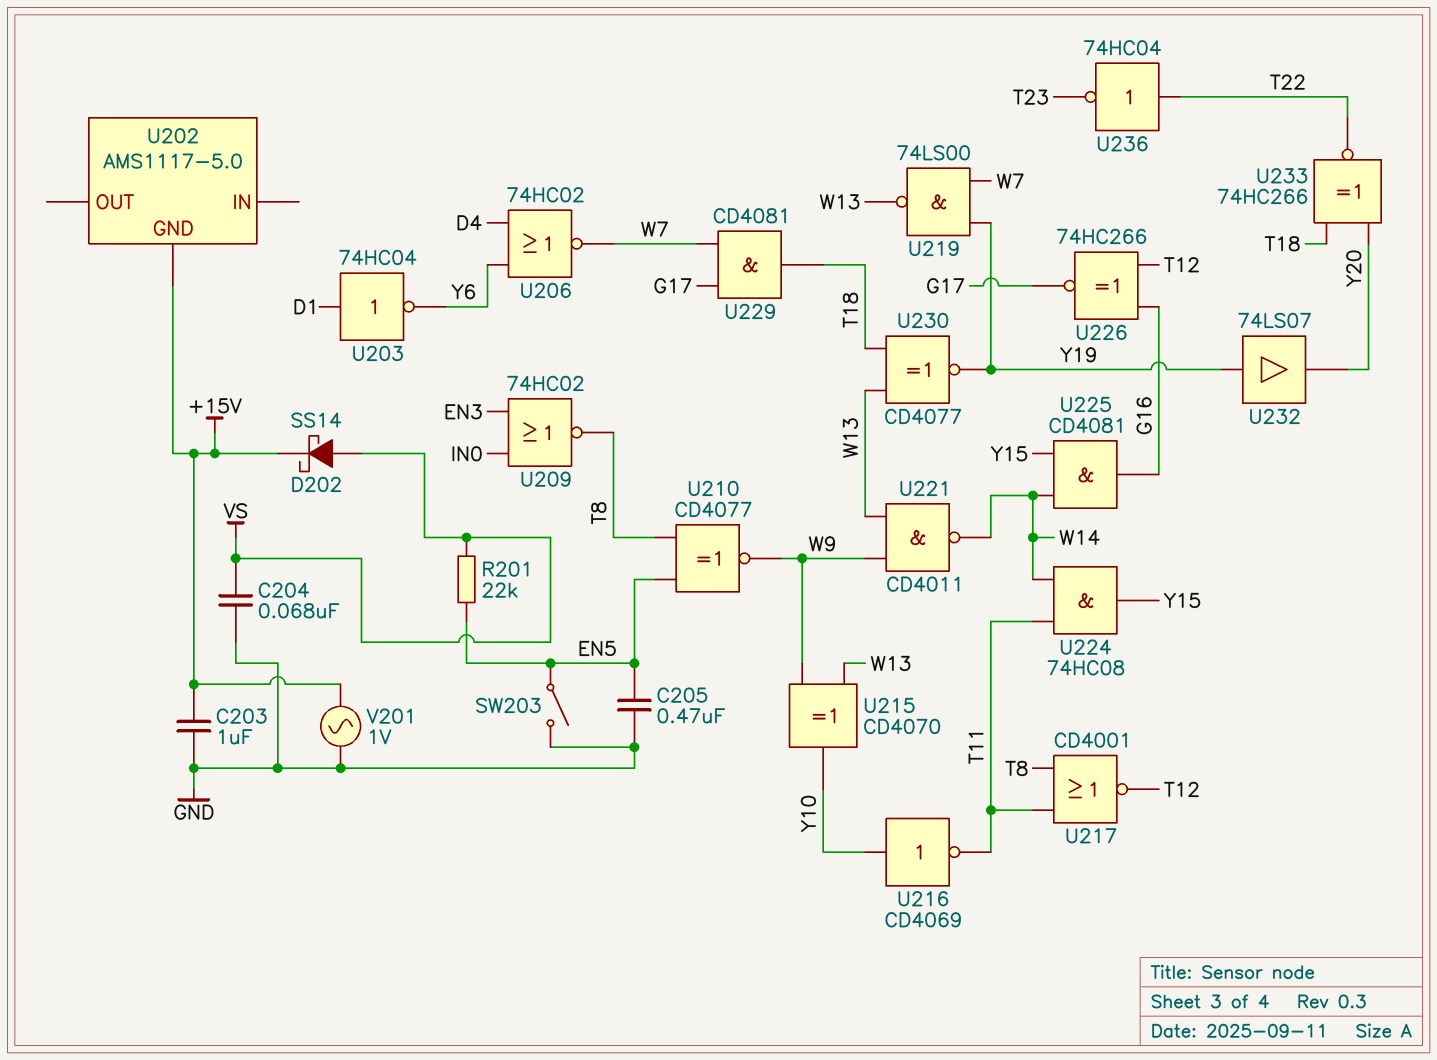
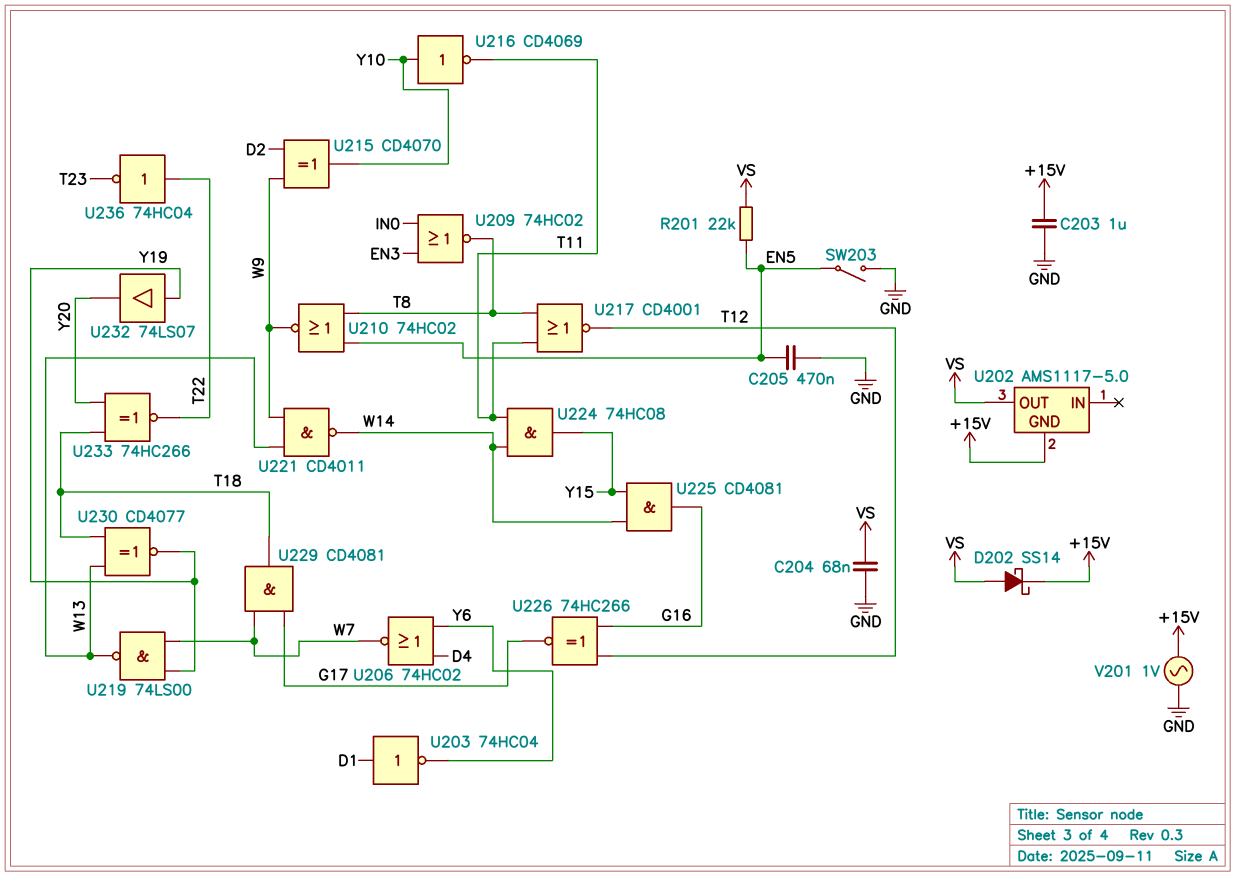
U202 pin OUT: none -> VS
U210: XNOR CD4077 (in EN5, in T8, out W9) -> NOR 74HC02 (in EN5, in T8, out W9)
U215: XOR CD4070 (in W9, in W13, out Y10) -> XOR CD4070 (in D2, in W9, out Y10)

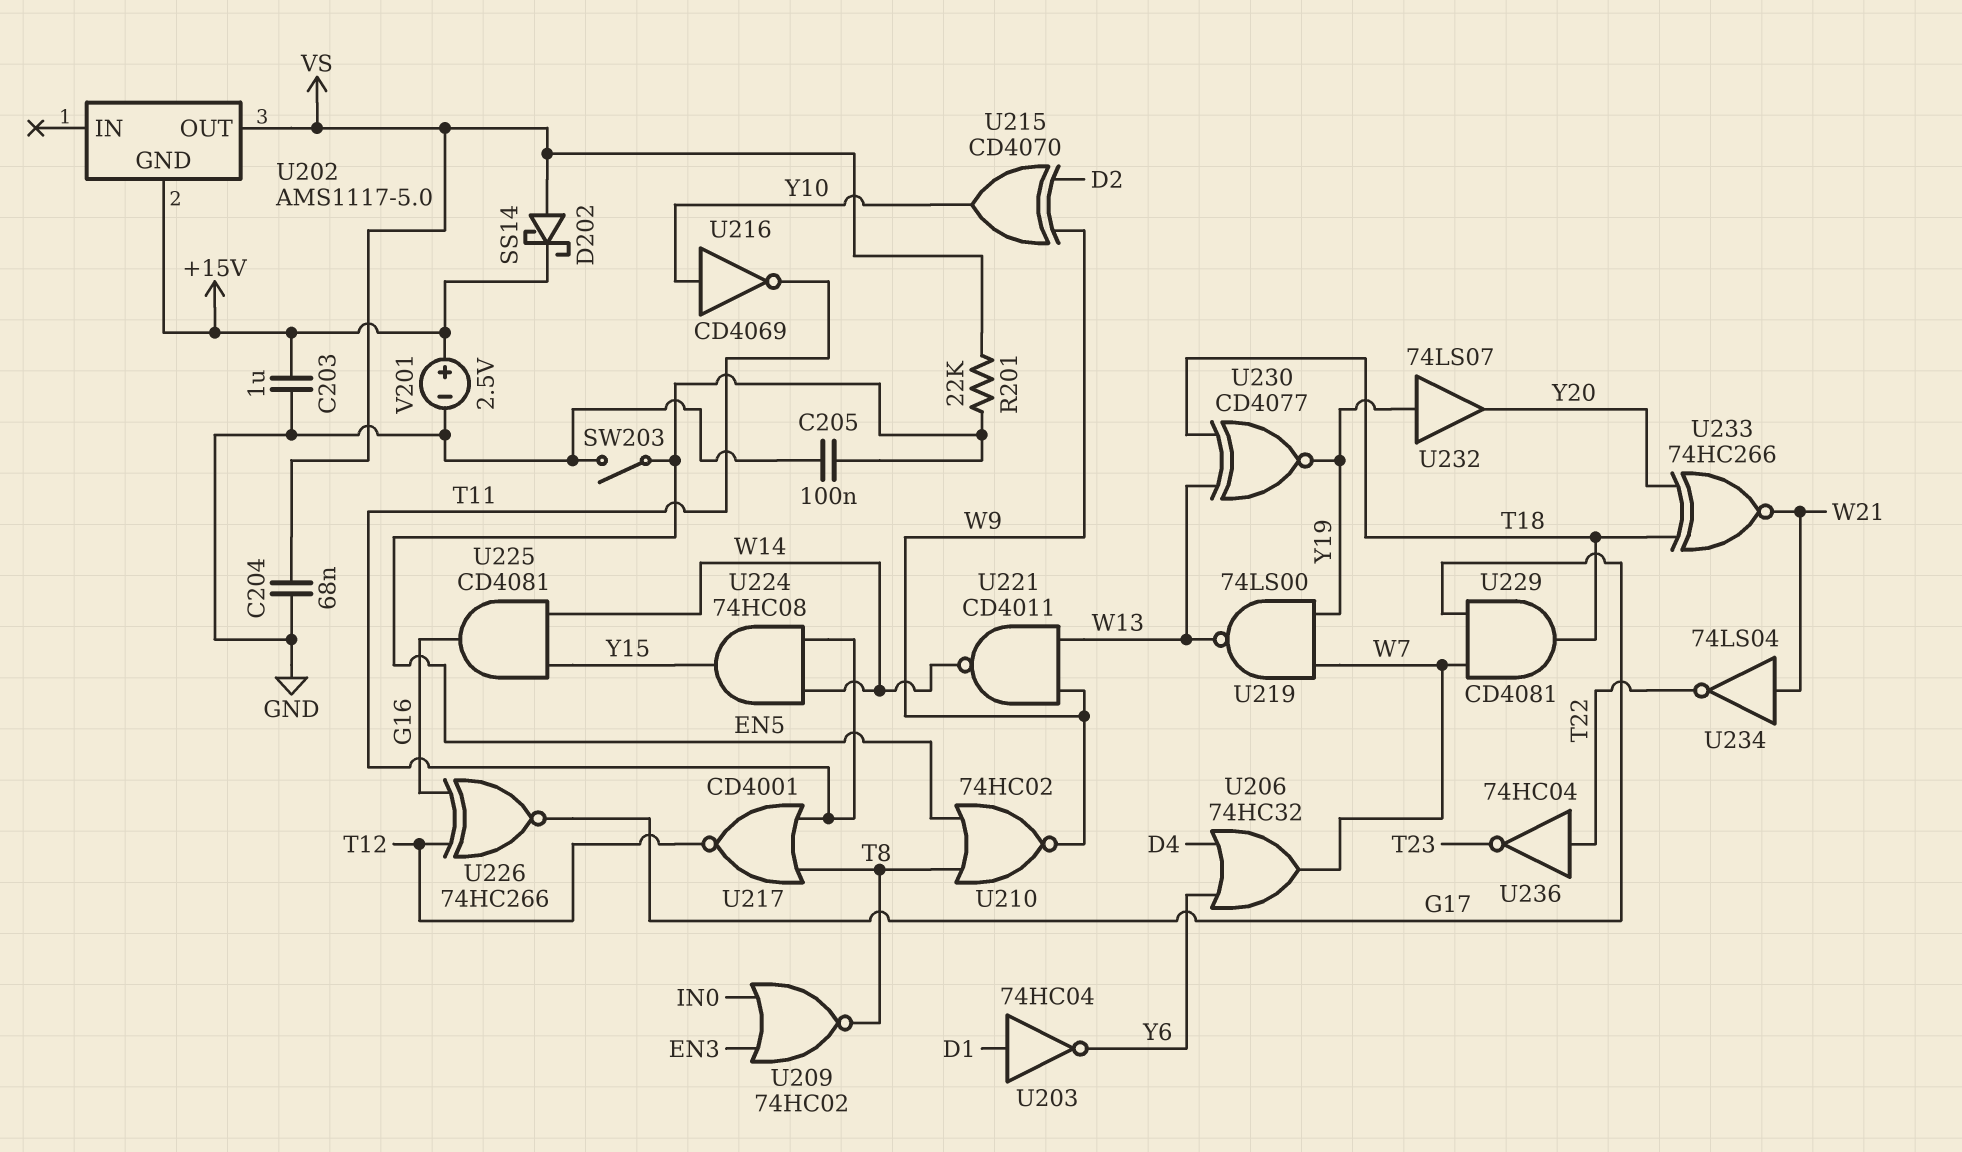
C205: 470nF (EN5, GND) -> 100nF (EN5, GND)
U206: NOR 74HC02 (in D4, in Y6, out W7) -> OR 74HC32 (in D4, in Y6, out W7)
U233: XNOR 74HC266 (in T18, in Y20, out T22) -> XNOR 74HC266 (in T18, in Y20, out W21)
U234: none -> NOT 74LS04 (in W21, out T22)
V201: AC 1V (+15V, GND) -> 2.5V (plus +15V, minus GND)

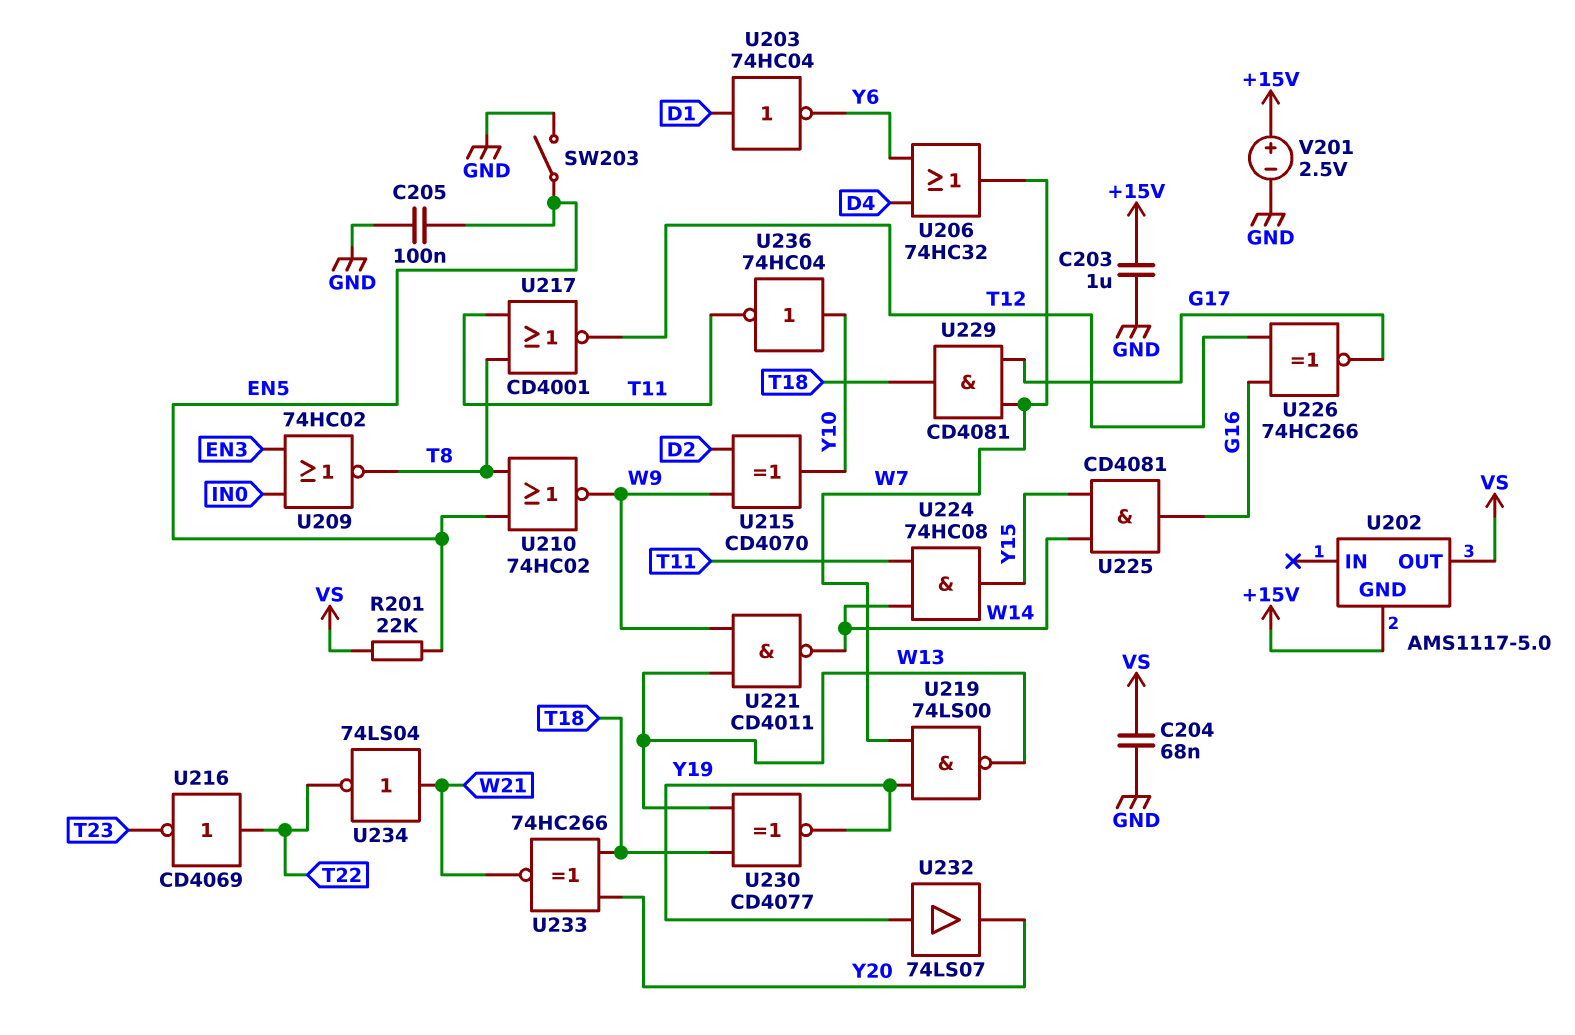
D202: schottky SS14 (A VS, K +15V) -> none
U216: NOT CD4069 (in Y10, out T11) -> NOT CD4069 (in T22, out T23)
U236: NOT 74HC04 (in T22, out T23) -> NOT 74HC04 (in Y10, out T11)

